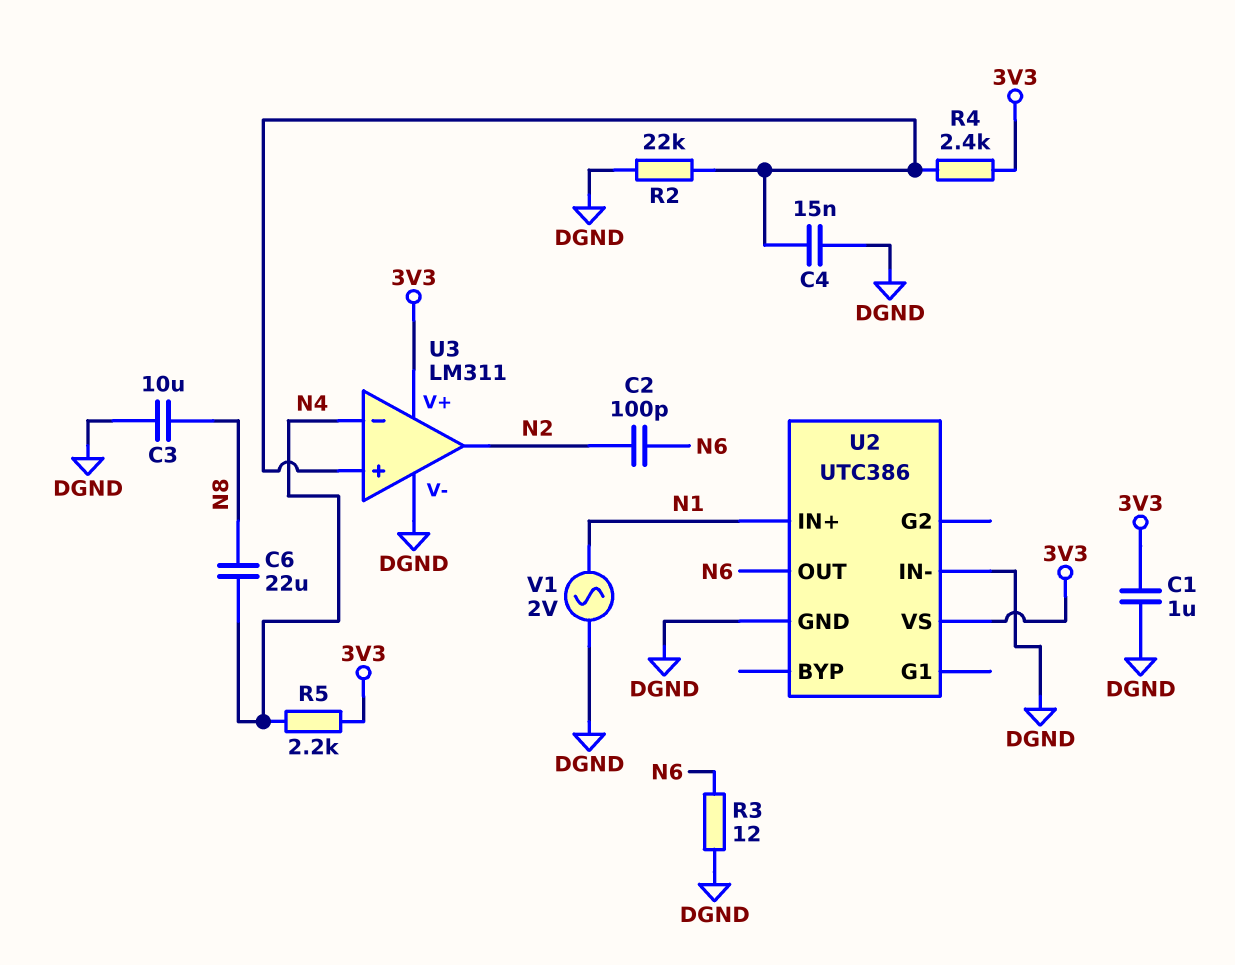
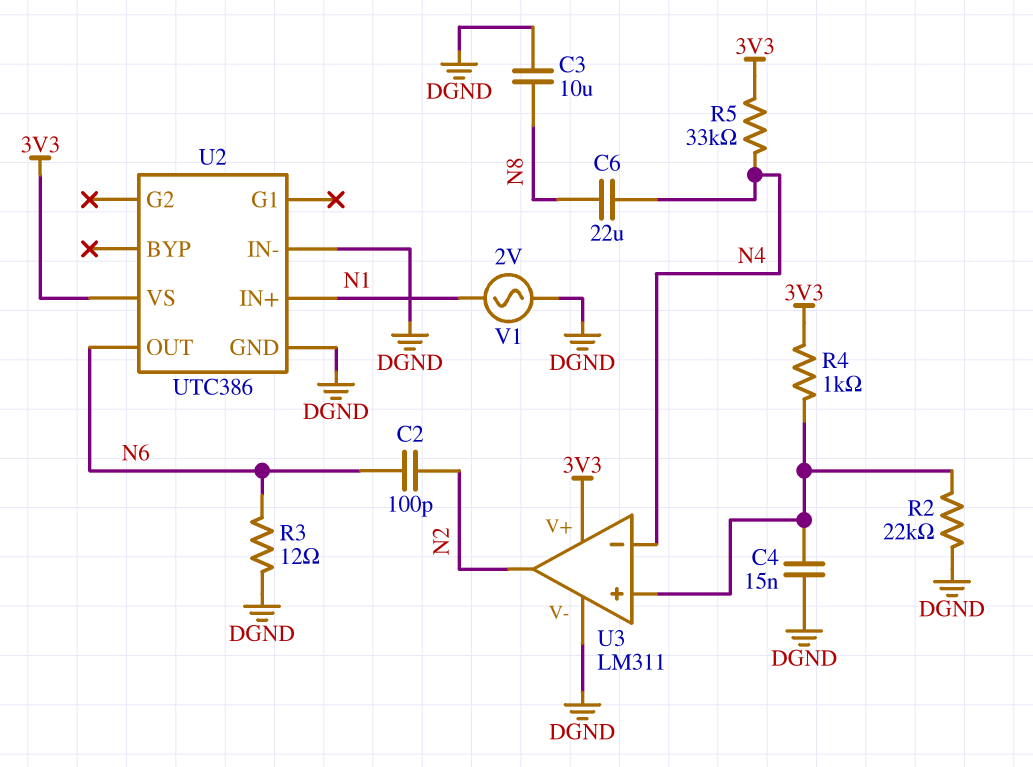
C1: 1uF (3V3, DGND) -> none
R4: 2.4k (3V3, U3/in+) -> 1k (3V3, U3/in+)
R5: 2.2k (3V3, N4) -> 33k (3V3, N4)

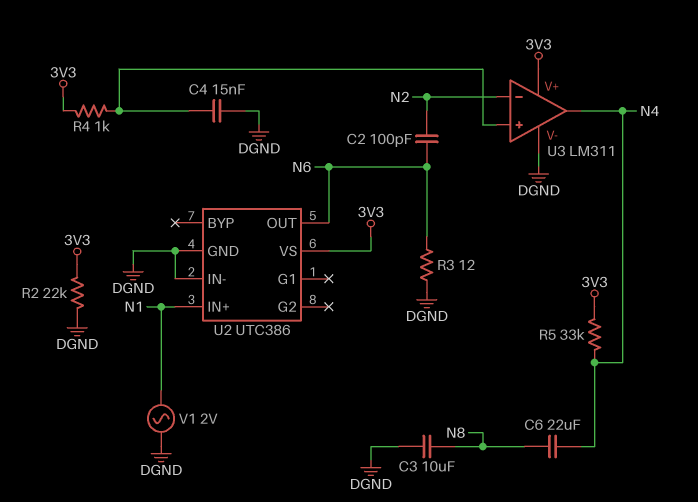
R2: 22k (DGND, U3/in+) -> 22k (3V3, DGND)
U3 pin in-: N4 -> N2
U3 pin out: N2 -> N4

